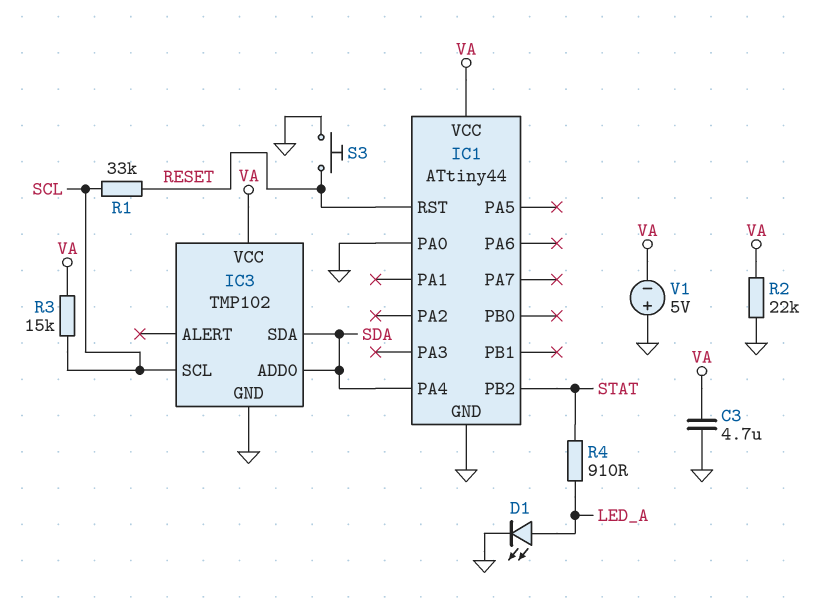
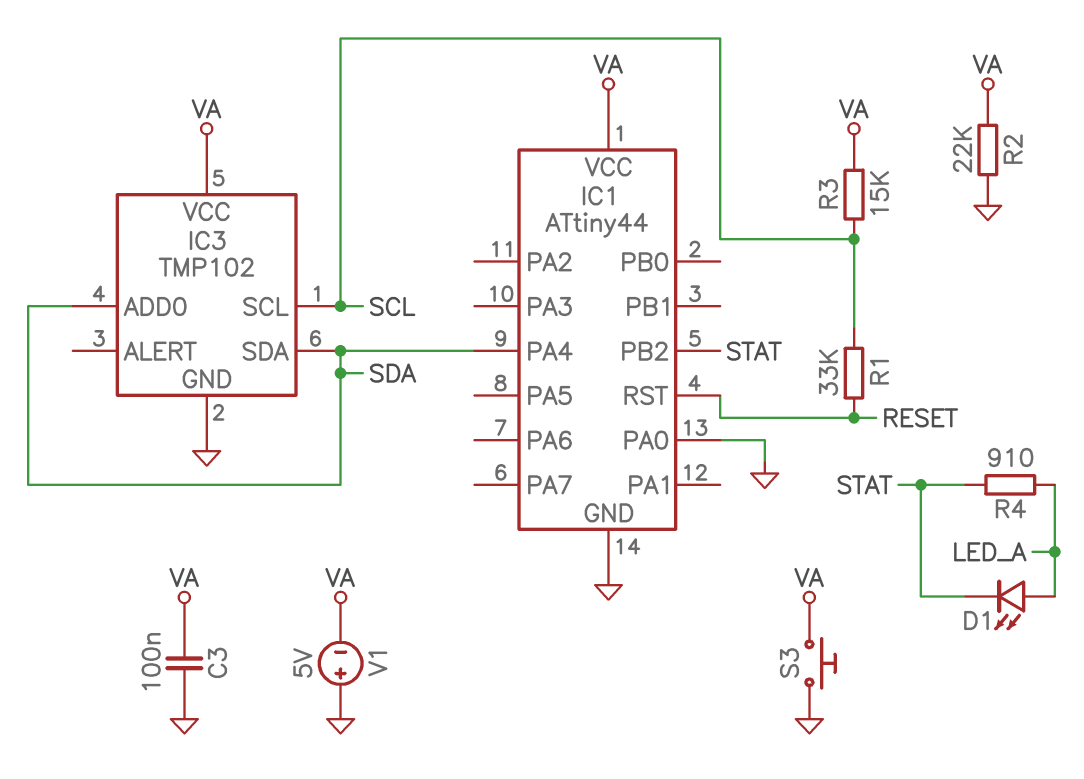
C3: 4.7uF (GND, VA) -> 100nF (GND, VA)
D1: LED (A LED_A, K GND) -> LED (A LED_A, K STAT)
S3: button (GND, RESET) -> button (GND, VA)

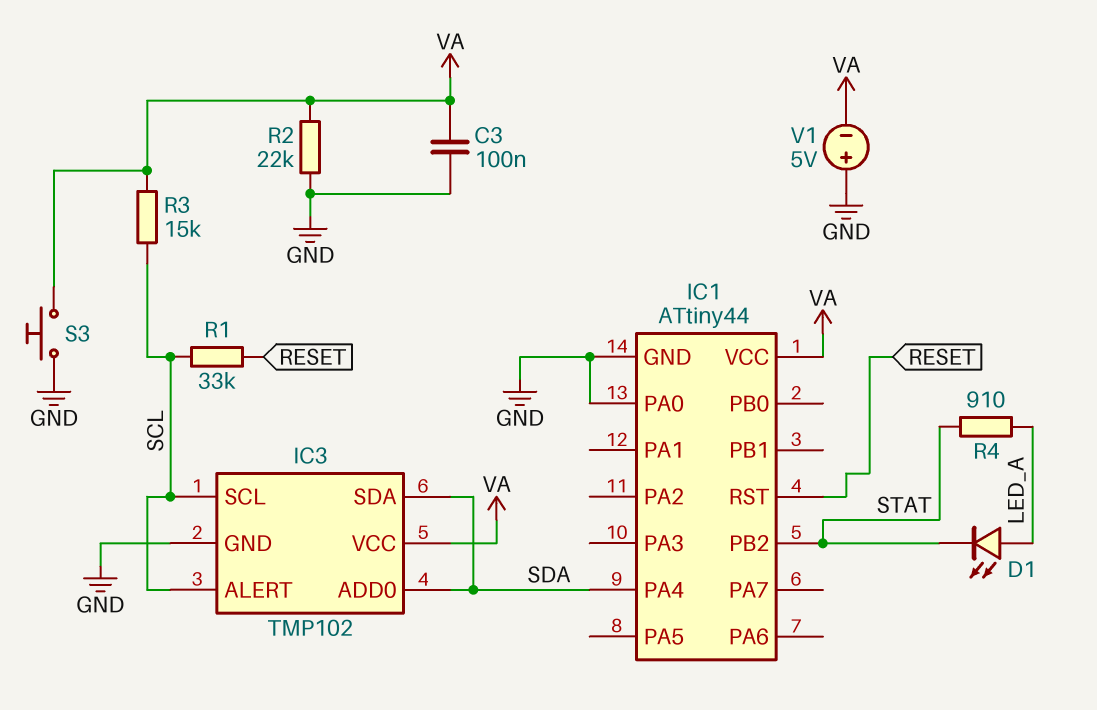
IC3 pin ALERT: none -> SCL

